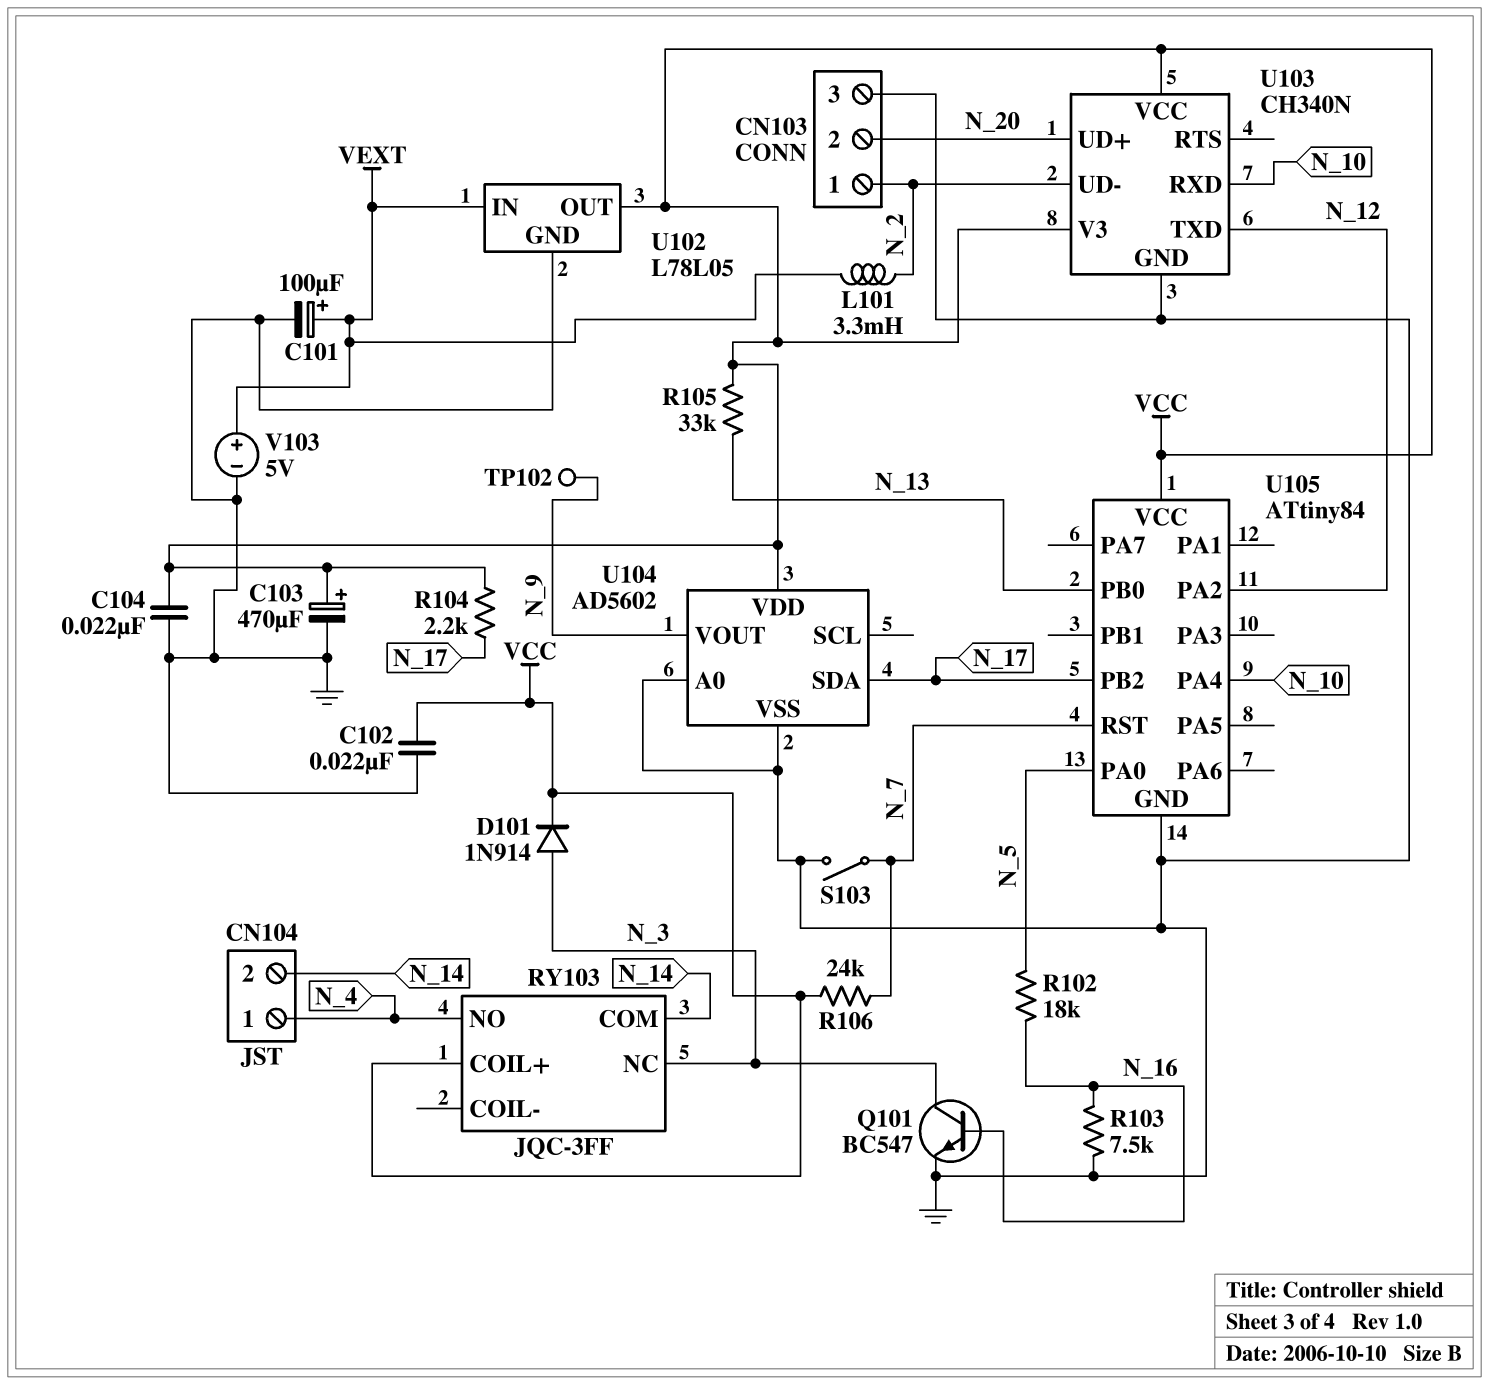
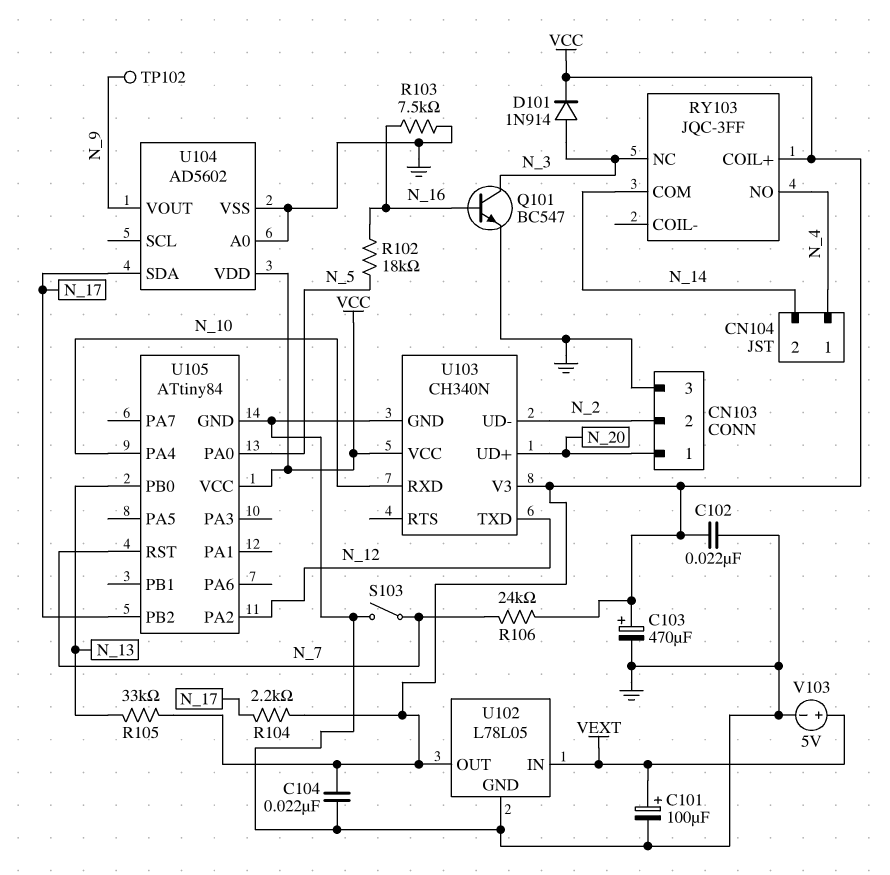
CN103 pin 1: N_2 -> N_20
CN103 pin 2: N_20 -> N_2
L101: 3.3mH (N_2, VEXT) -> none

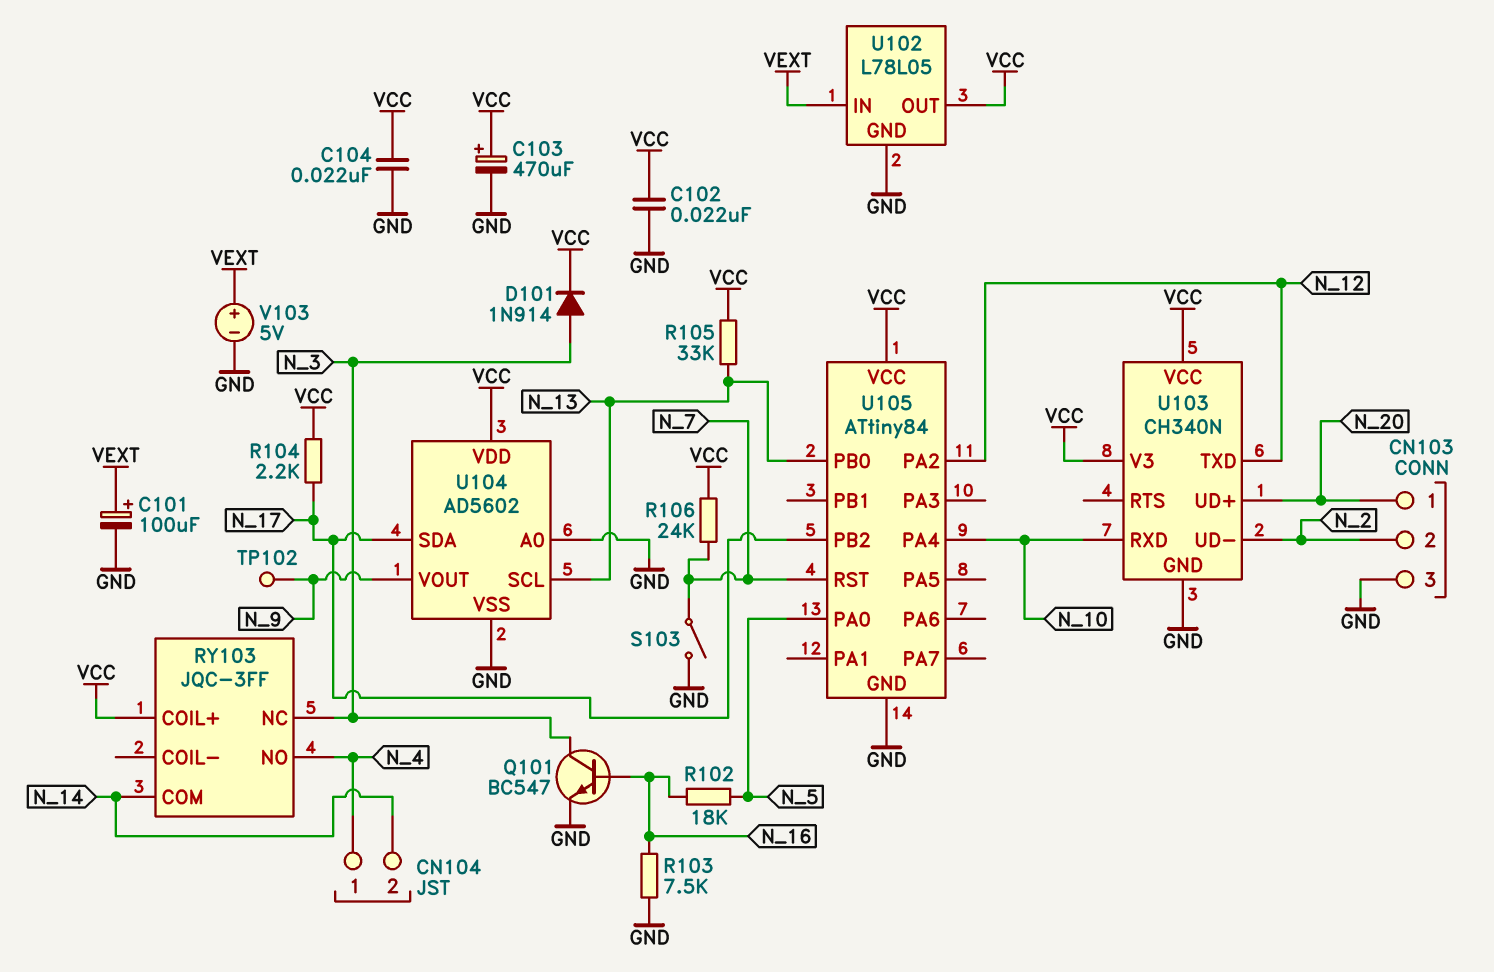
U104 pin SCL: none -> N_13

